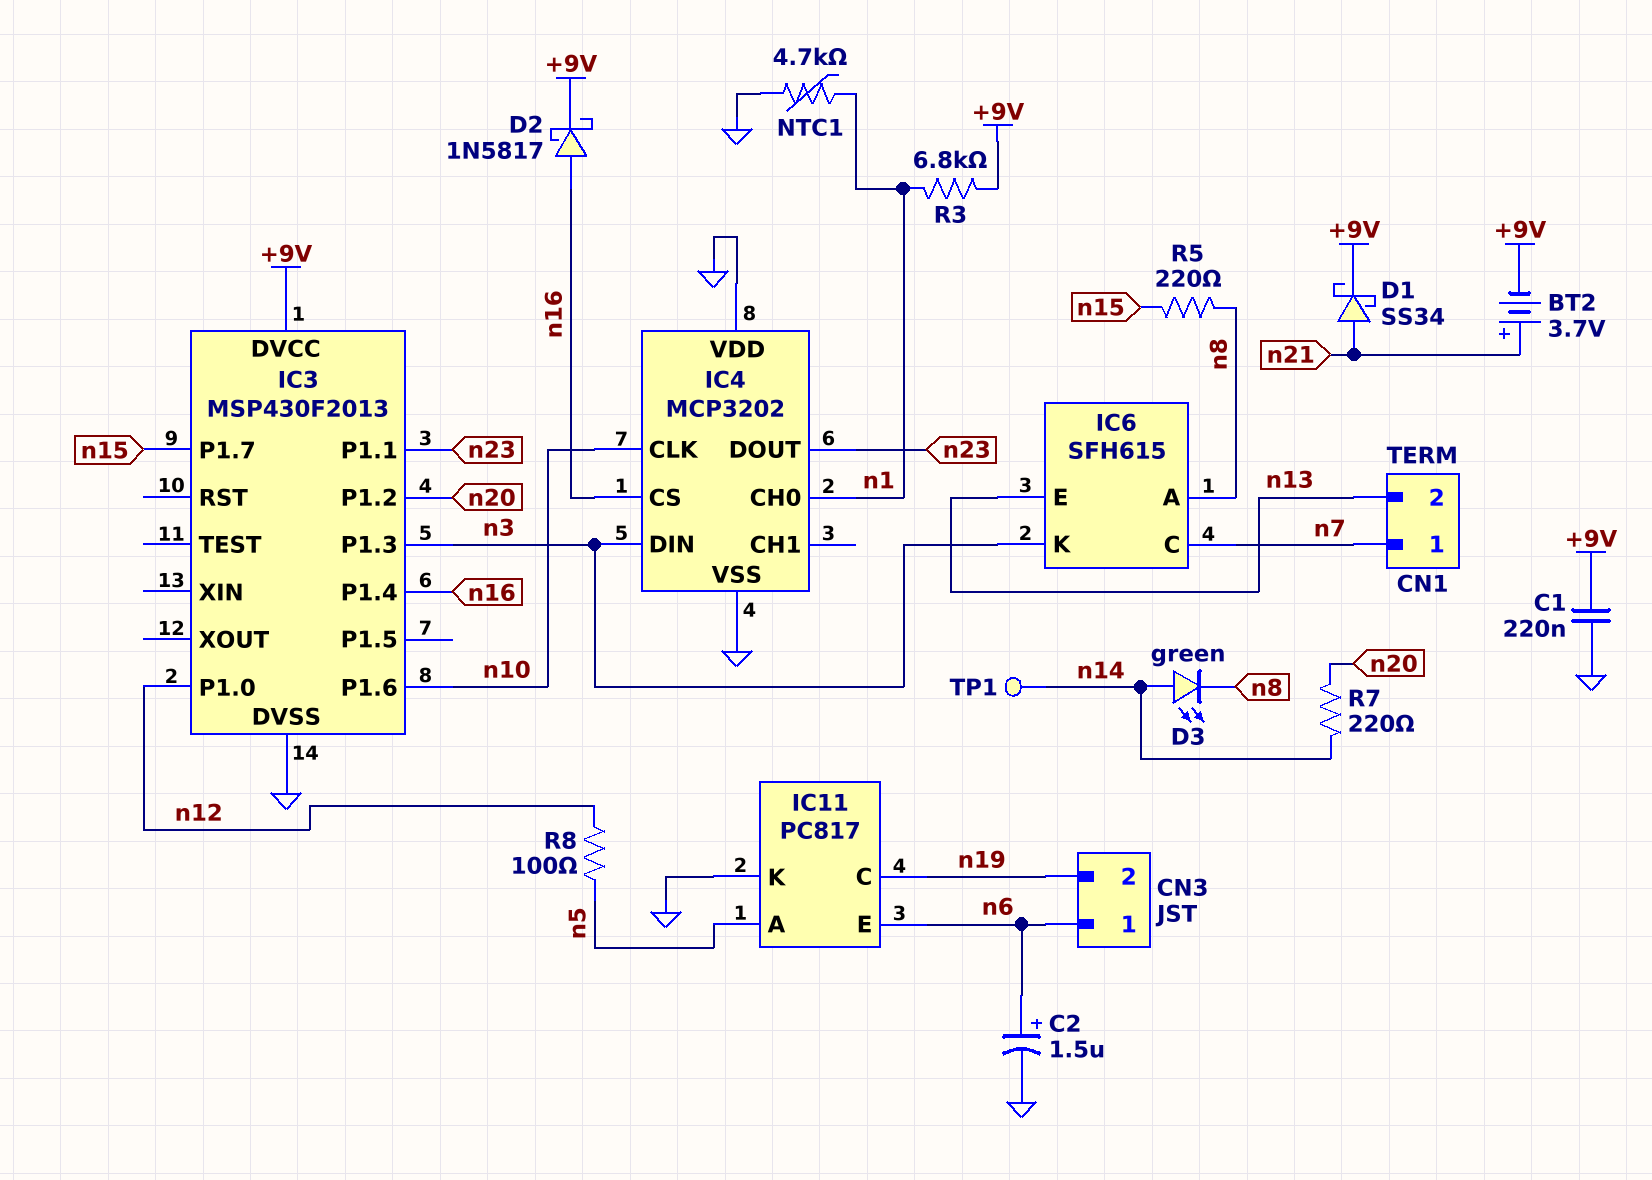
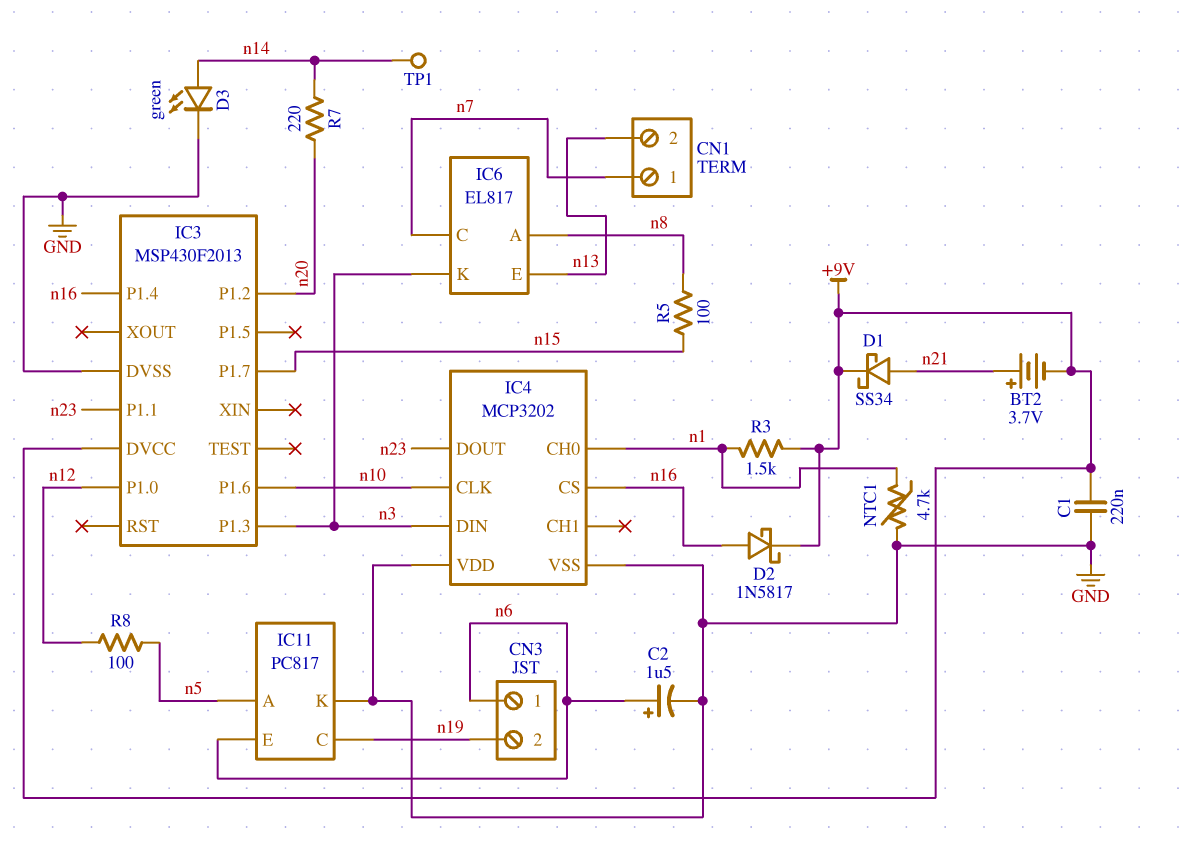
D3: LED green (A n14, K n8) -> LED green (A n14, K GND)
IC6: SFH615 -> EL817
R3: 6.8k (+9V, n1) -> 1.5k (+9V, n1)
R5: 220 (n8, n15) -> 100 (n8, n15)

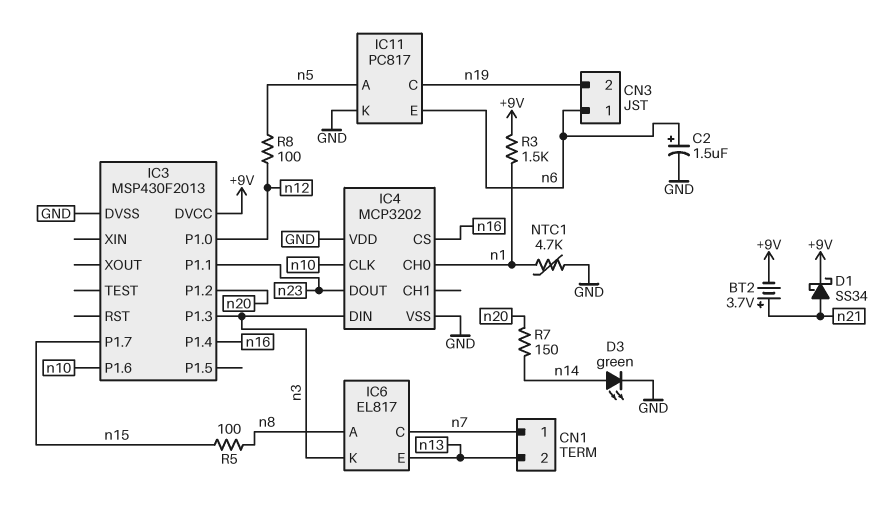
C1: 220nF (+9V, GND) -> none
D2: schottky 1N5817 (A n16, K +9V) -> none
R7: 220 (n14, n20) -> 150 (n14, n20)
TP1: test point (n14) -> none

